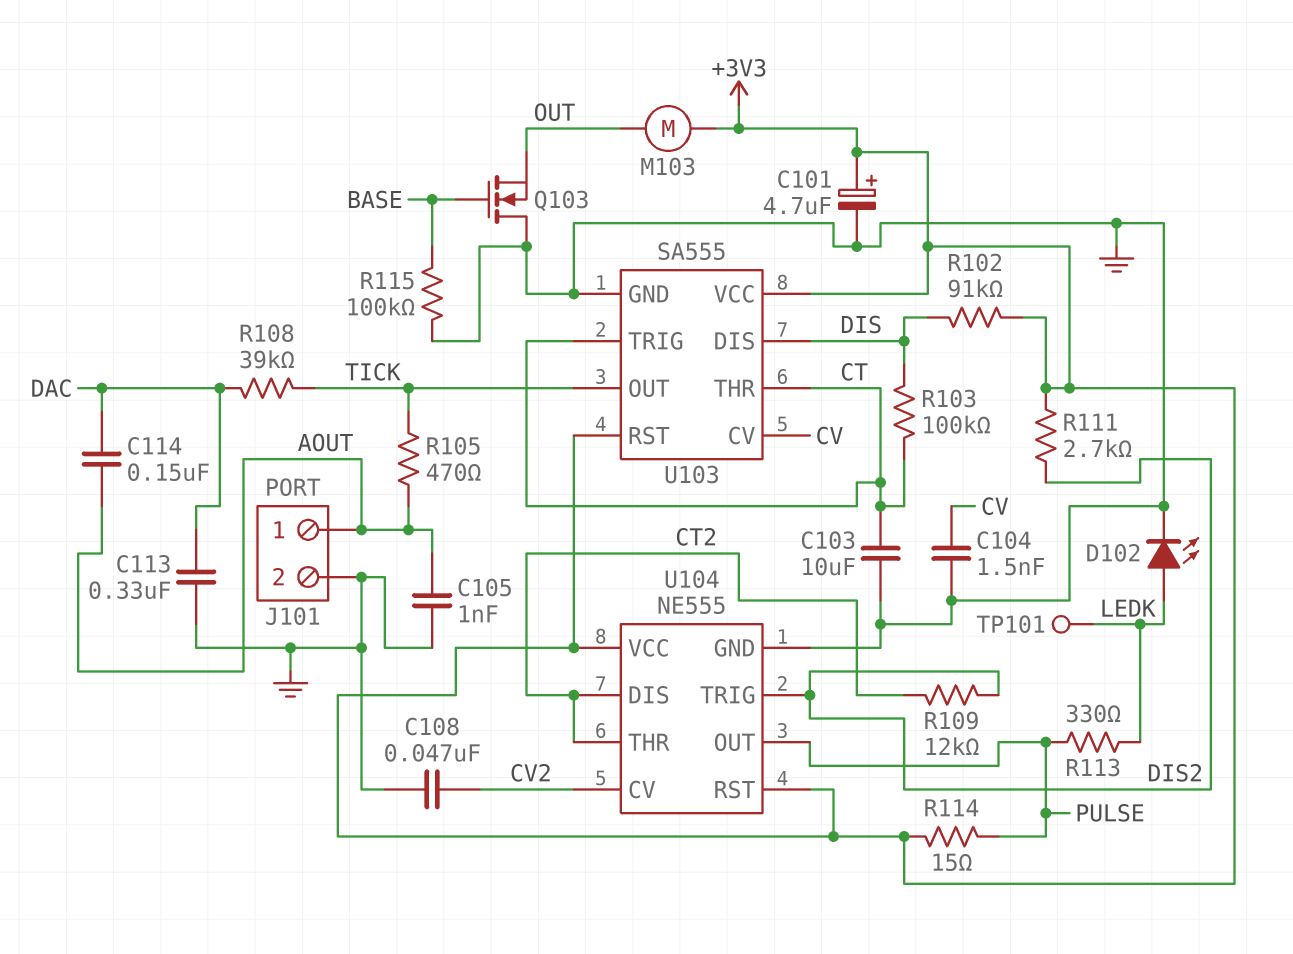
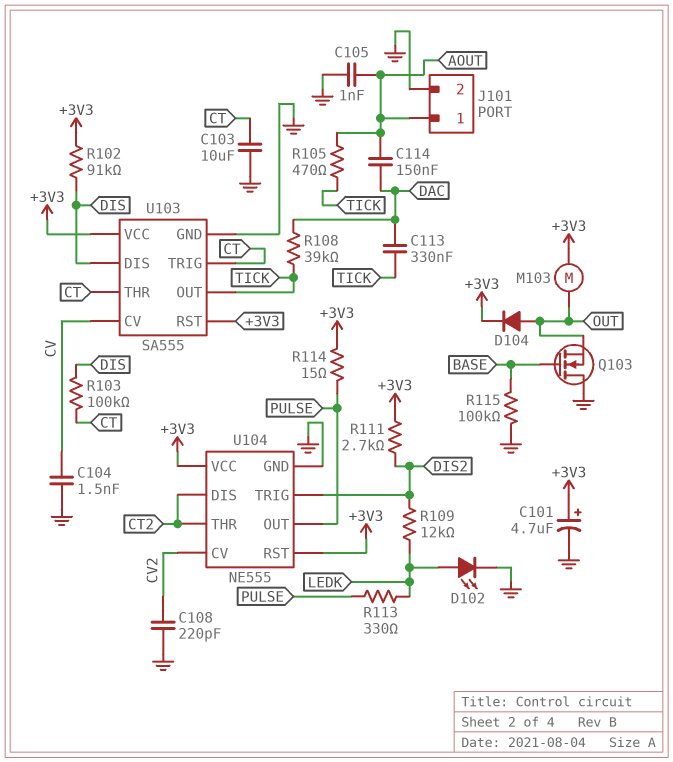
C108: 47nF (CV2, GND) -> 220pF (CV2, GND)
C113: 330nF (DAC, GND) -> 330nF (DAC, TICK)
D104: none -> diode (A OUT, K +3V3)
R109: 12k (CT2, DIS2) -> 12k (DIS2, LEDK)
TP101: test point (LEDK) -> none

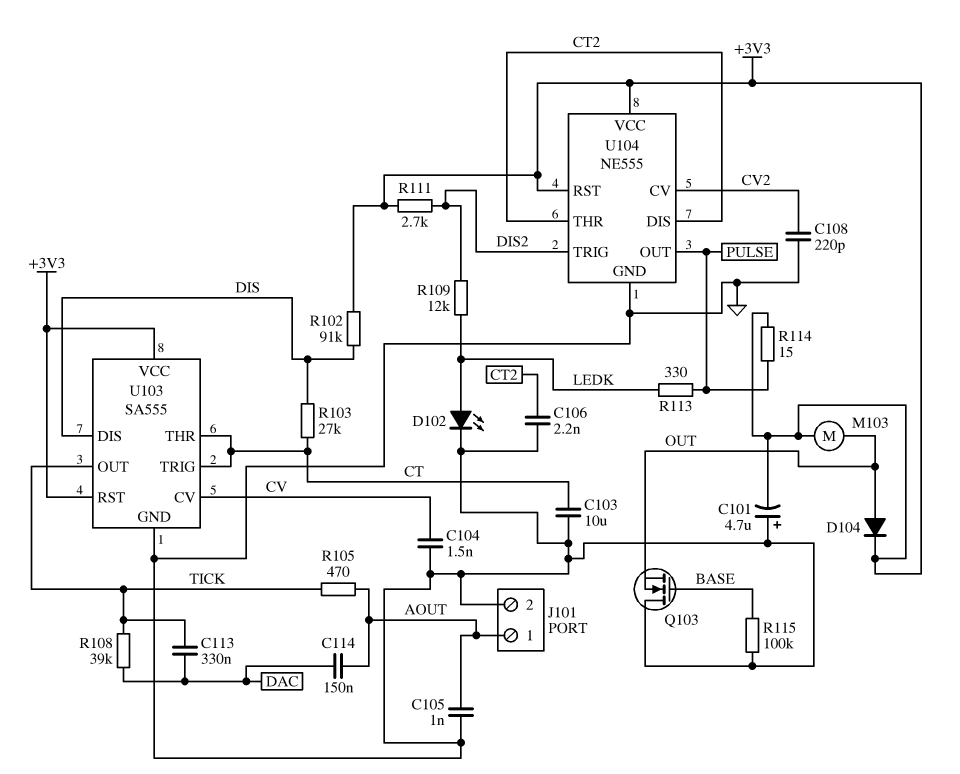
C101: 4.7uF (plus +3V3, minus GND) -> 4.7uF (plus GND, minus +3V3)
C106: none -> 2.2nF (CT2, GND)
R103: 100k (CT, DIS) -> 27k (CT, DIS)

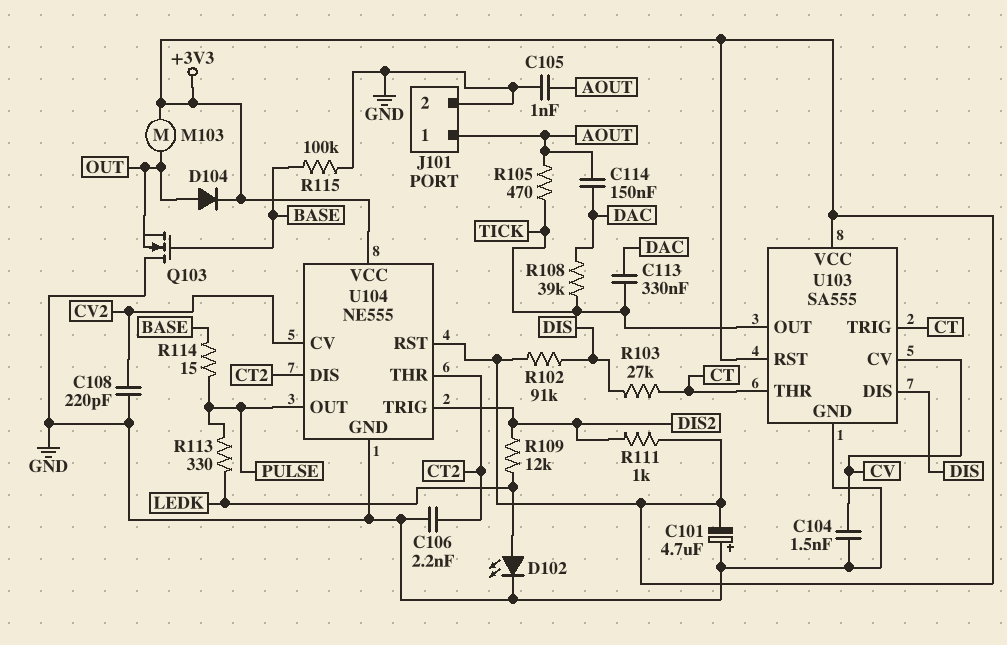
C103: 10uF (CT, GND) -> none
R111: 2.7k (+3V3, DIS2) -> 1k (+3V3, DIS2)
R114: 15 (+3V3, PULSE) -> 15 (BASE, PULSE)

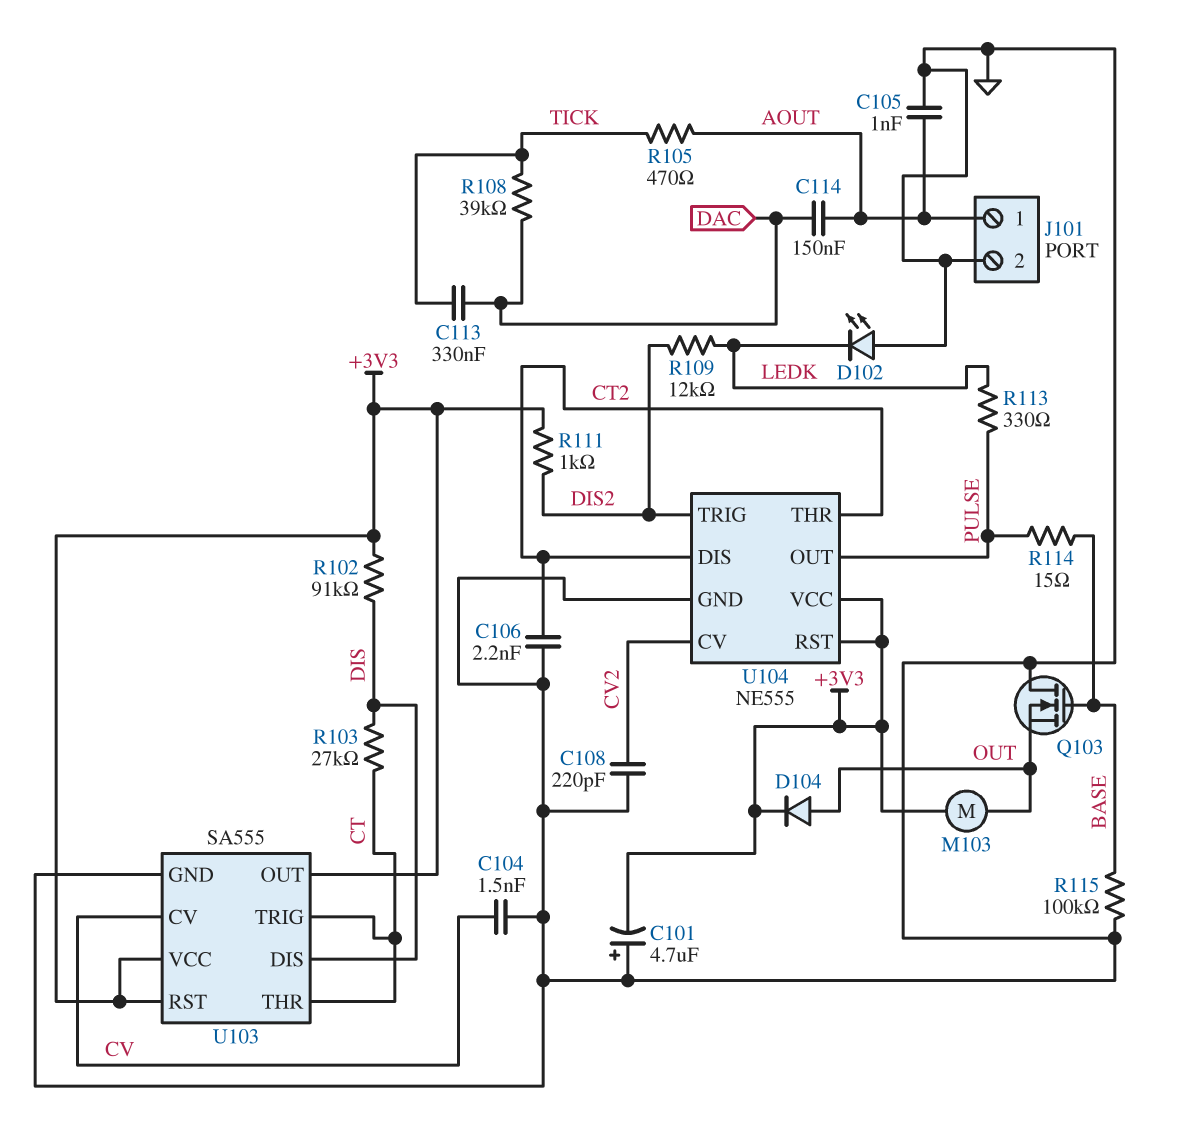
D102: LED (A LEDK, K GND) -> LED (A GND, K LEDK)
U103 pin OUT: TICK -> +3V3

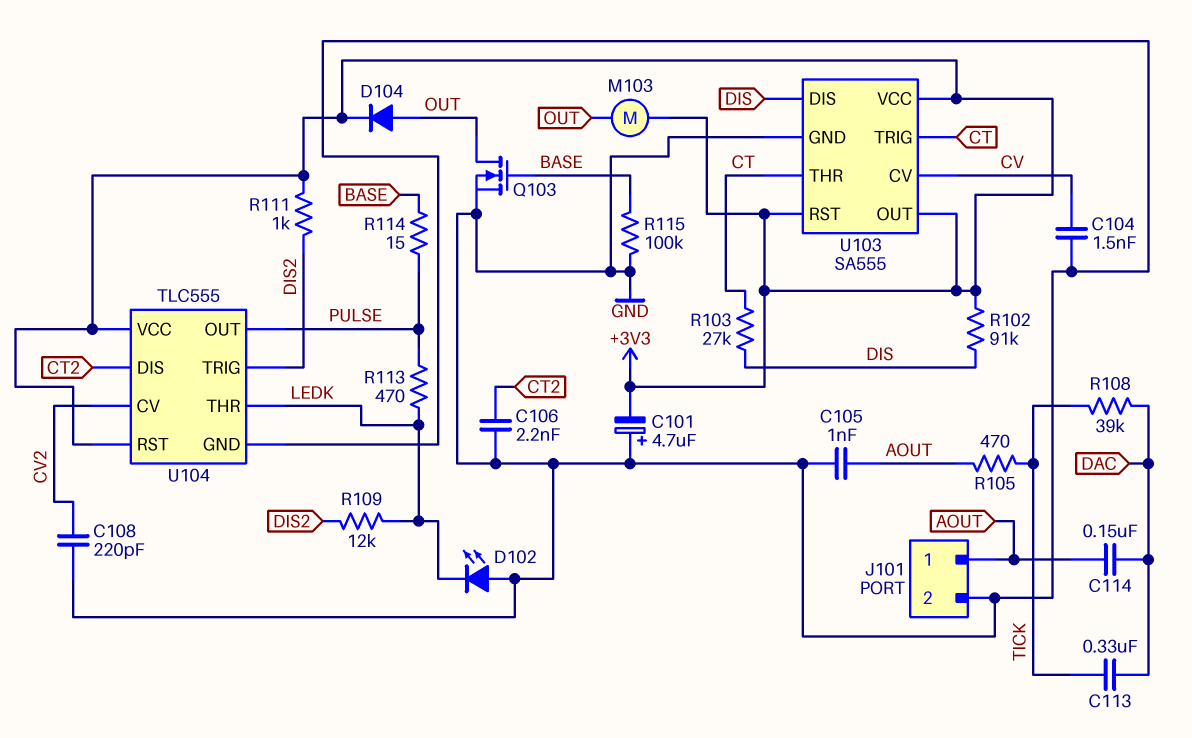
Q103: NMOS (G BASE, D GND, S OUT) -> NMOS (G BASE, D OUT, S GND)
R113: 330 (LEDK, PULSE) -> 470 (LEDK, PULSE)
U104: NE555 -> TLC555
U104 pin THR: CT2 -> LEDK

